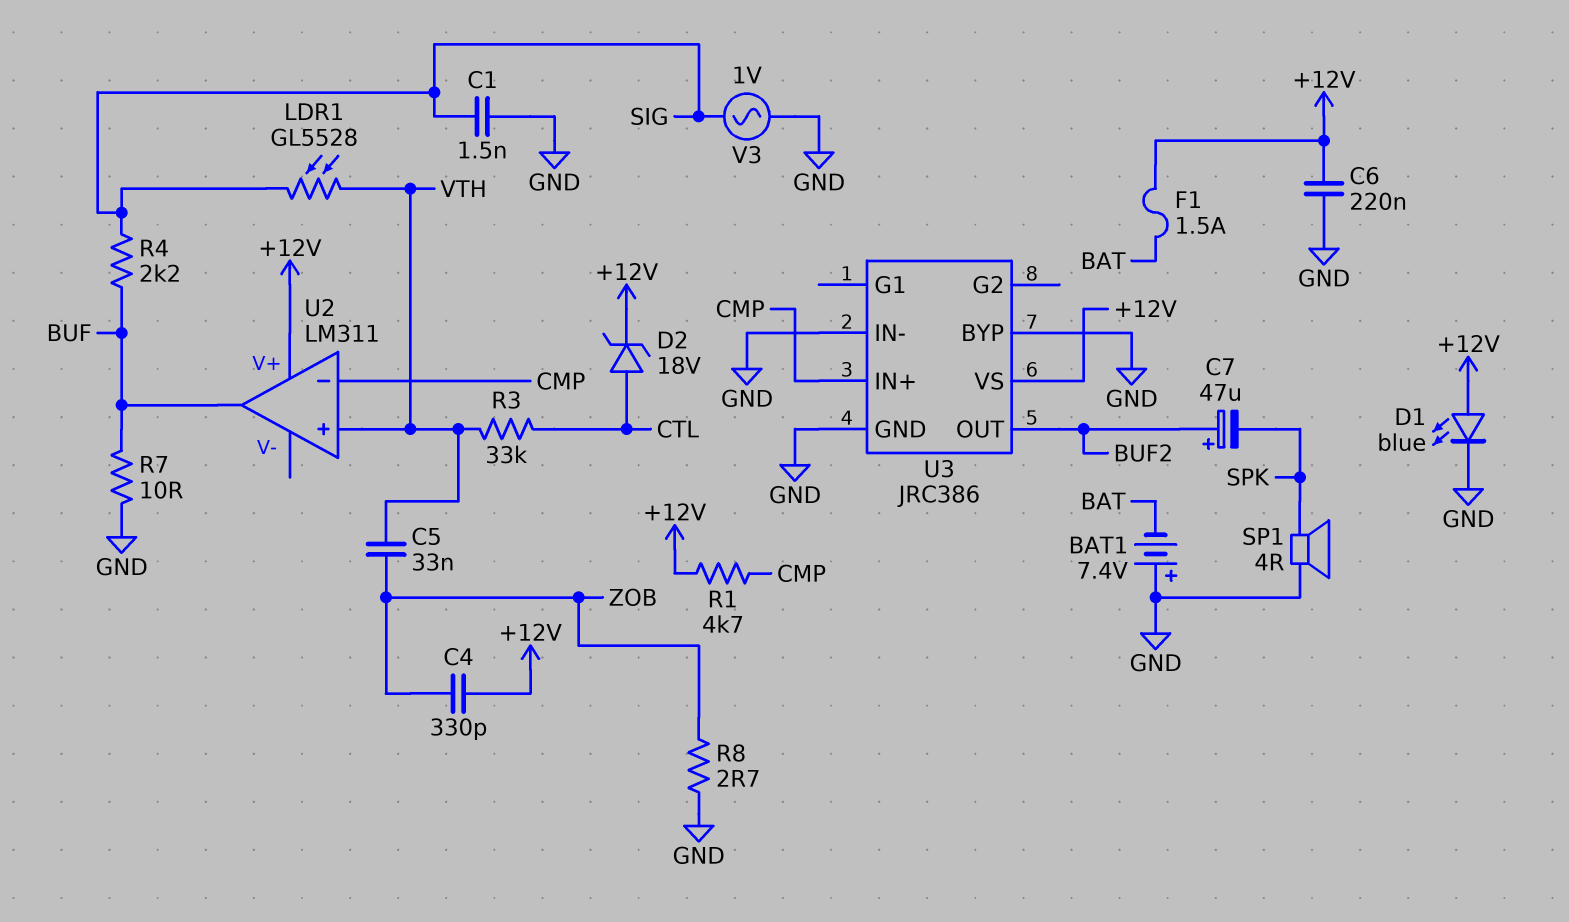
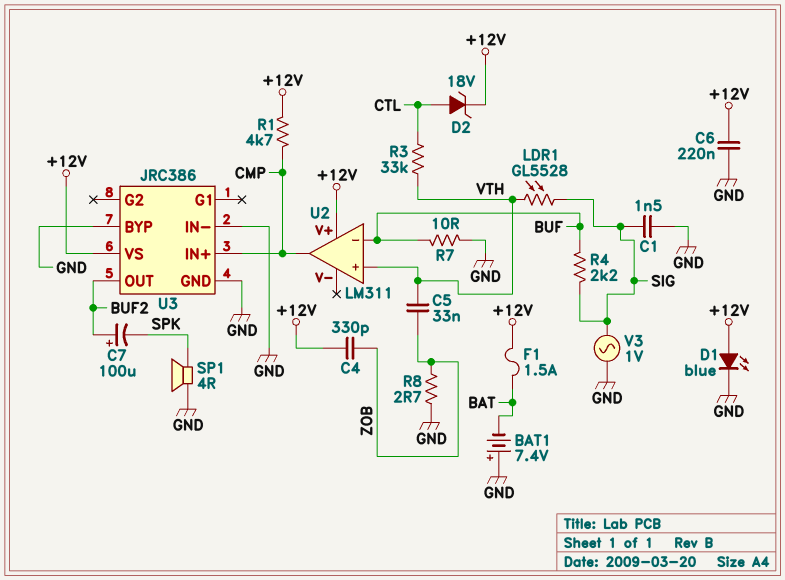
C7: 47uF (plus BUF2, minus SPK) -> 100uF (plus BUF2, minus SPK)
U2 pin in-: CMP -> BUF
U2 pin out: BUF -> CMP

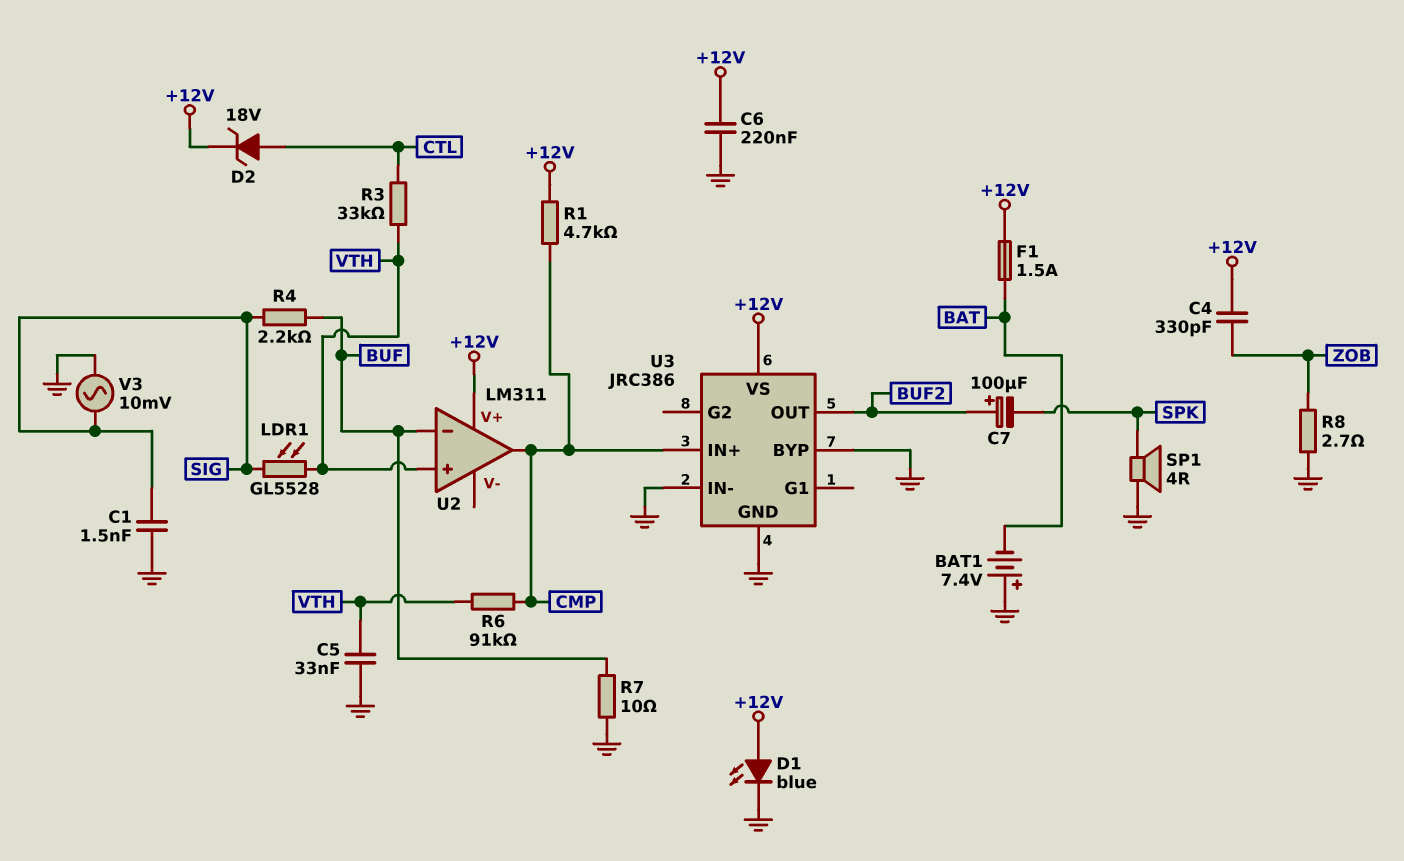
C5: 33nF (VTH, ZOB) -> 33nF (GND, VTH)
R6: none -> 91k (CMP, VTH)
V3: AC 1V (GND, SIG) -> AC 10mV (GND, SIG)

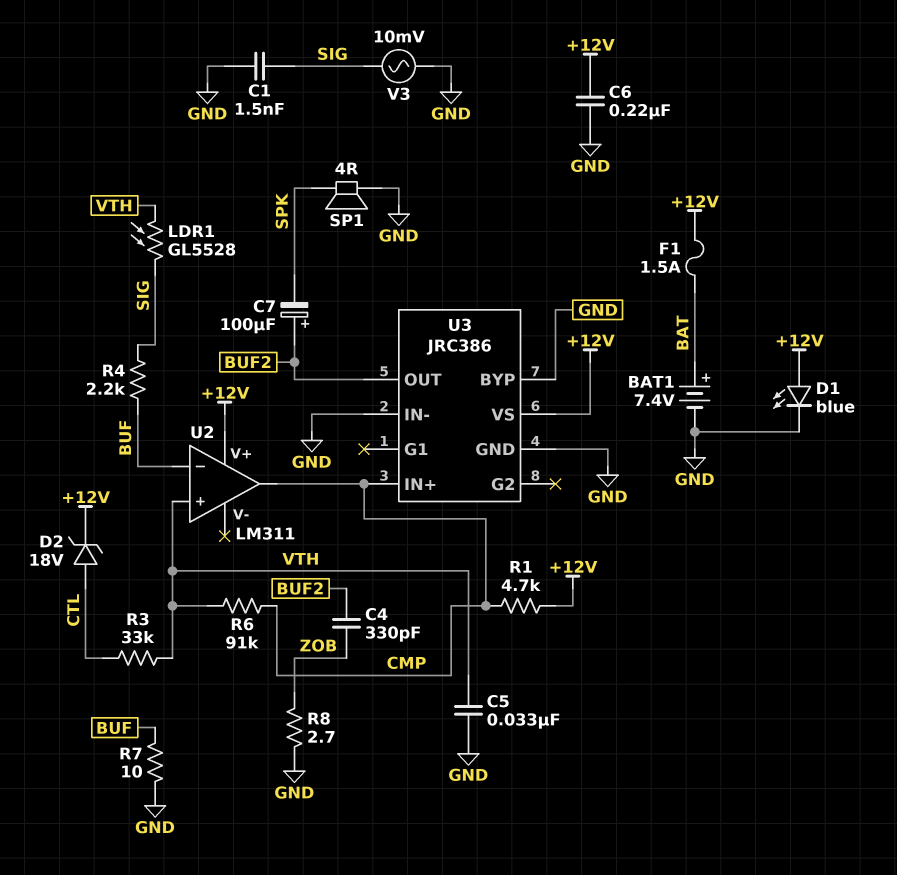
BAT1: 7.4V (plus GND, minus BAT) -> 7.4V (plus BAT, minus GND)
C4: 330pF (+12V, ZOB) -> 330pF (BUF2, ZOB)

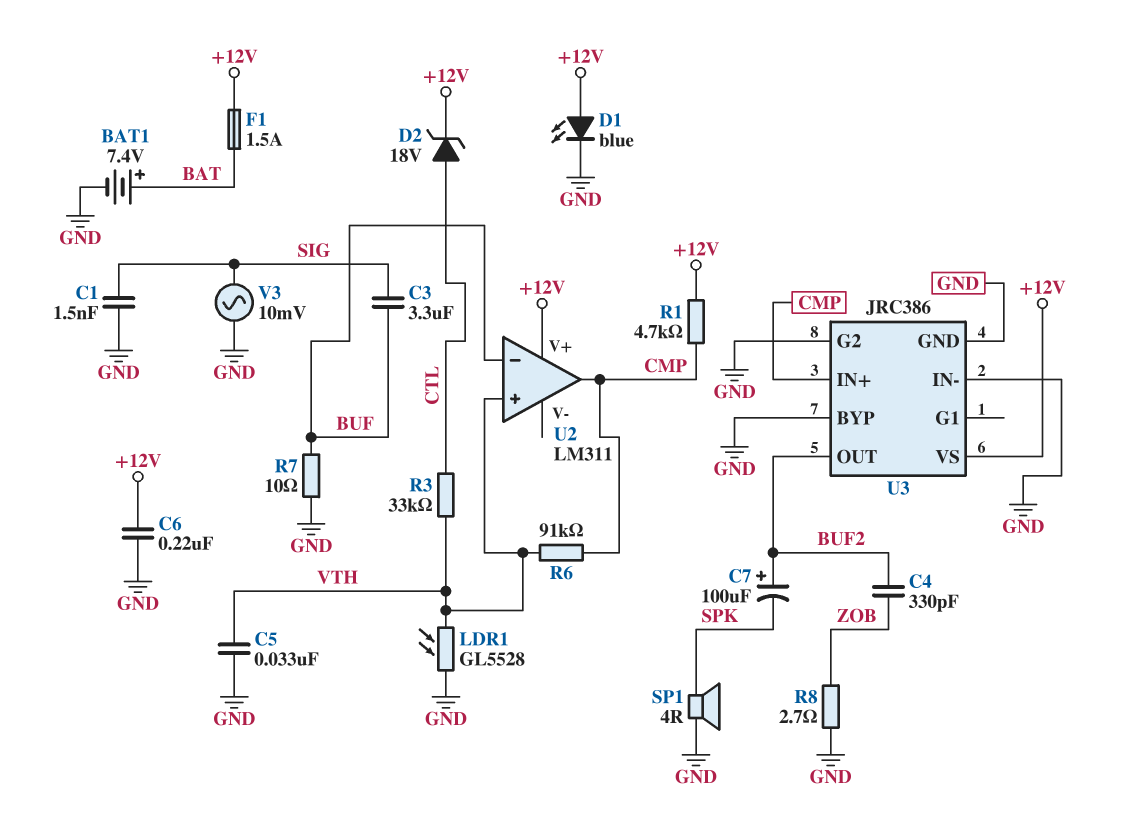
C3: none -> 3.3uF (BUF, SIG)
LDR1: GL5528 (SIG, VTH) -> GL5528 (GND, VTH)
R4: 2.2k (BUF, SIG) -> none
U3 pin G2: none -> GND

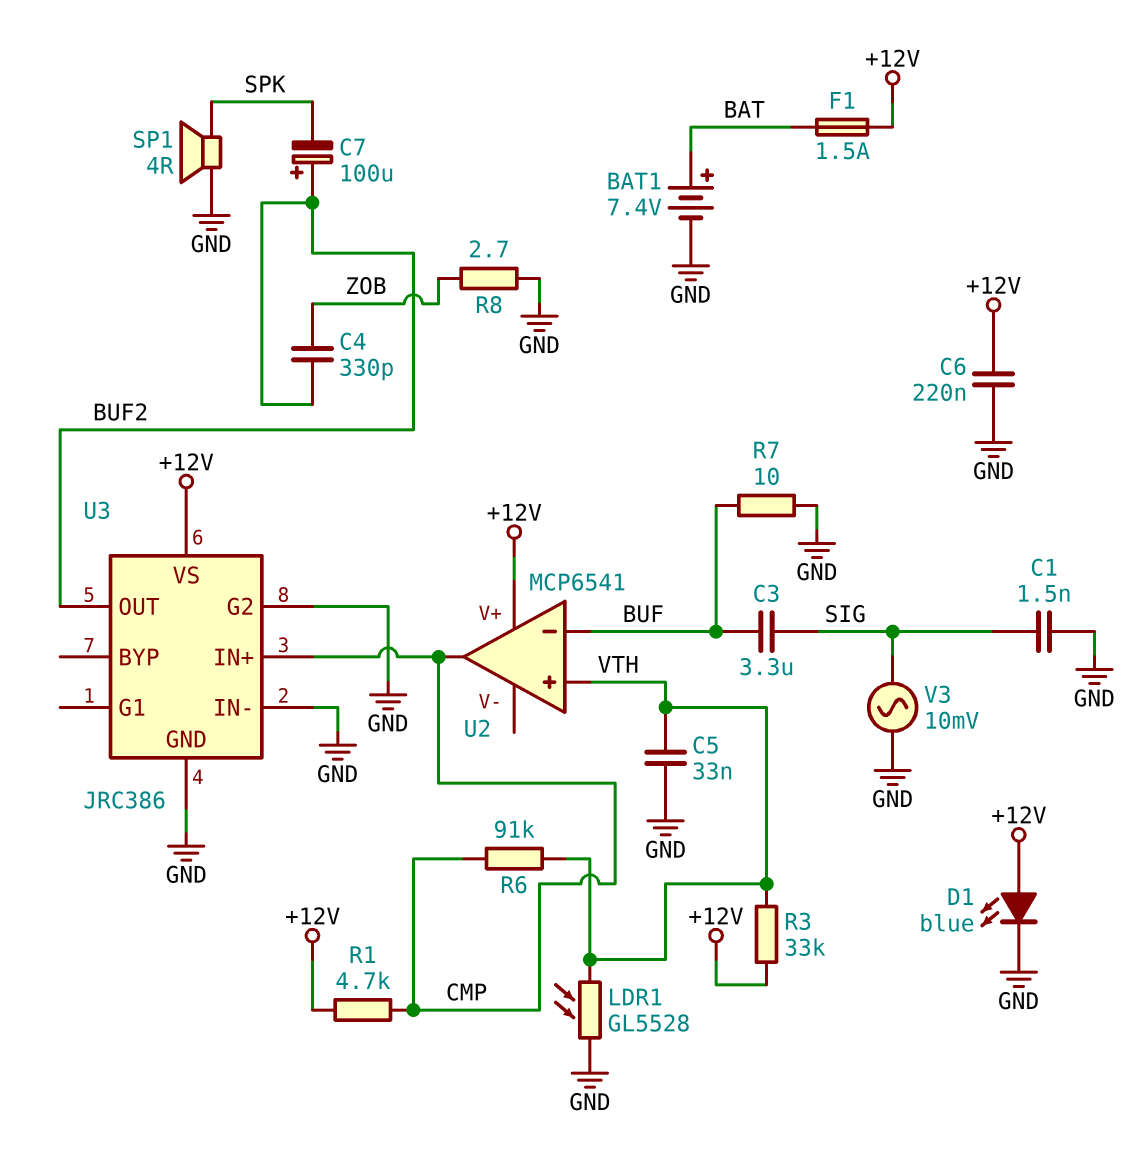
D2: zener 18V (A CTL, K +12V) -> none
R3: 33k (CTL, VTH) -> 33k (+12V, VTH)
U2: LM311 -> MCP6541
U3 pin BYP: GND -> none

